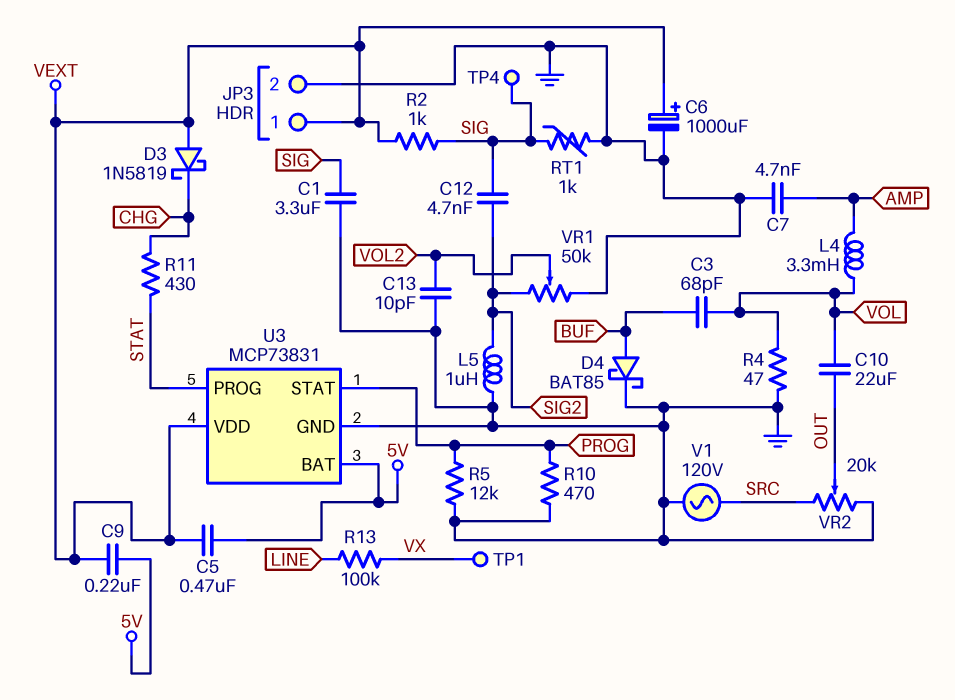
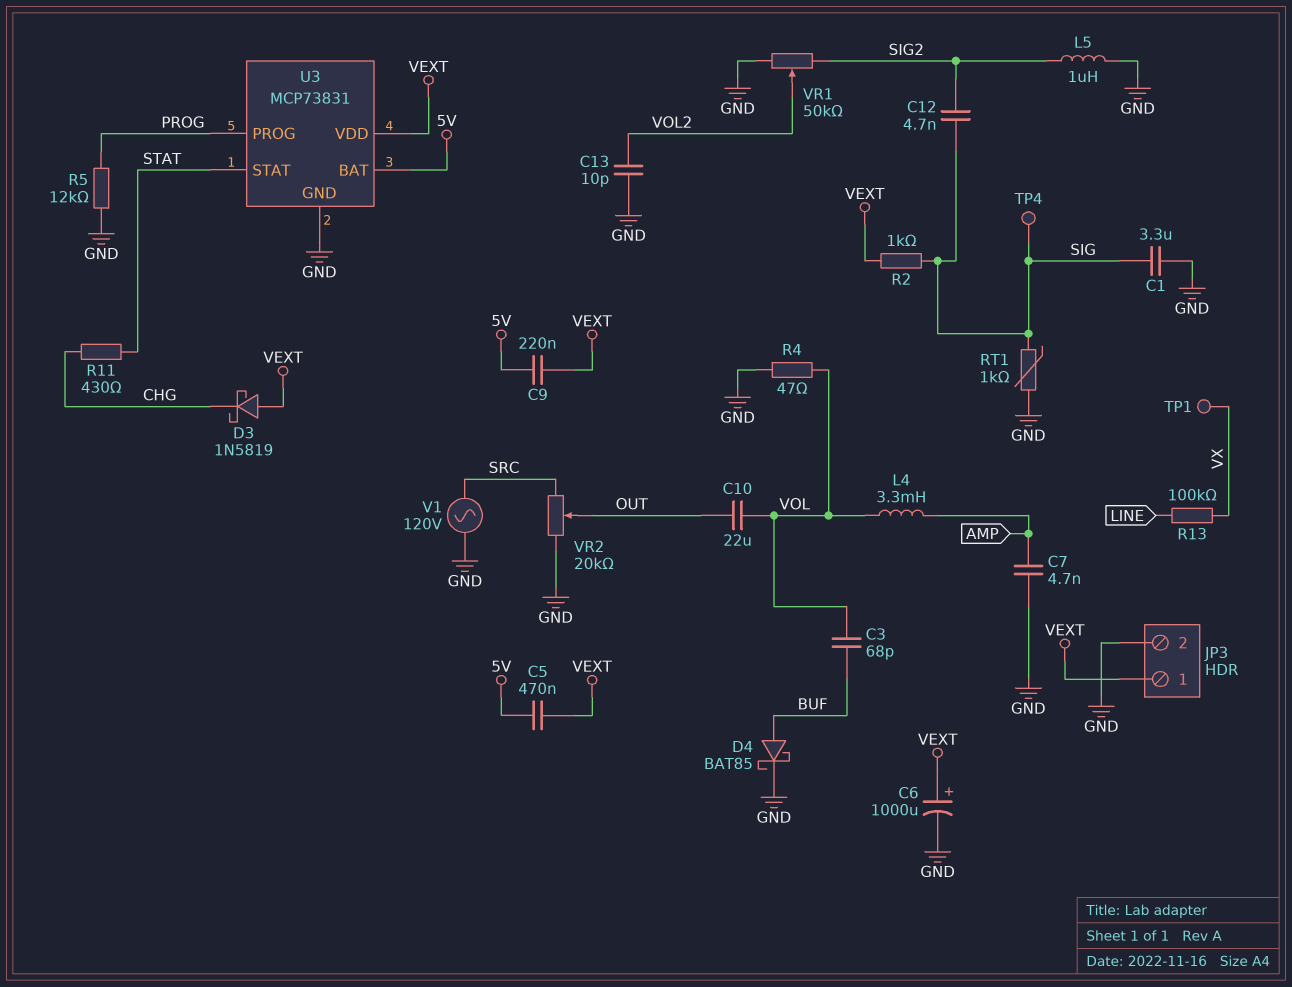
R10: 470 (GND, PROG) -> none
U3 pin PROG: STAT -> PROG
U3 pin STAT: PROG -> STAT

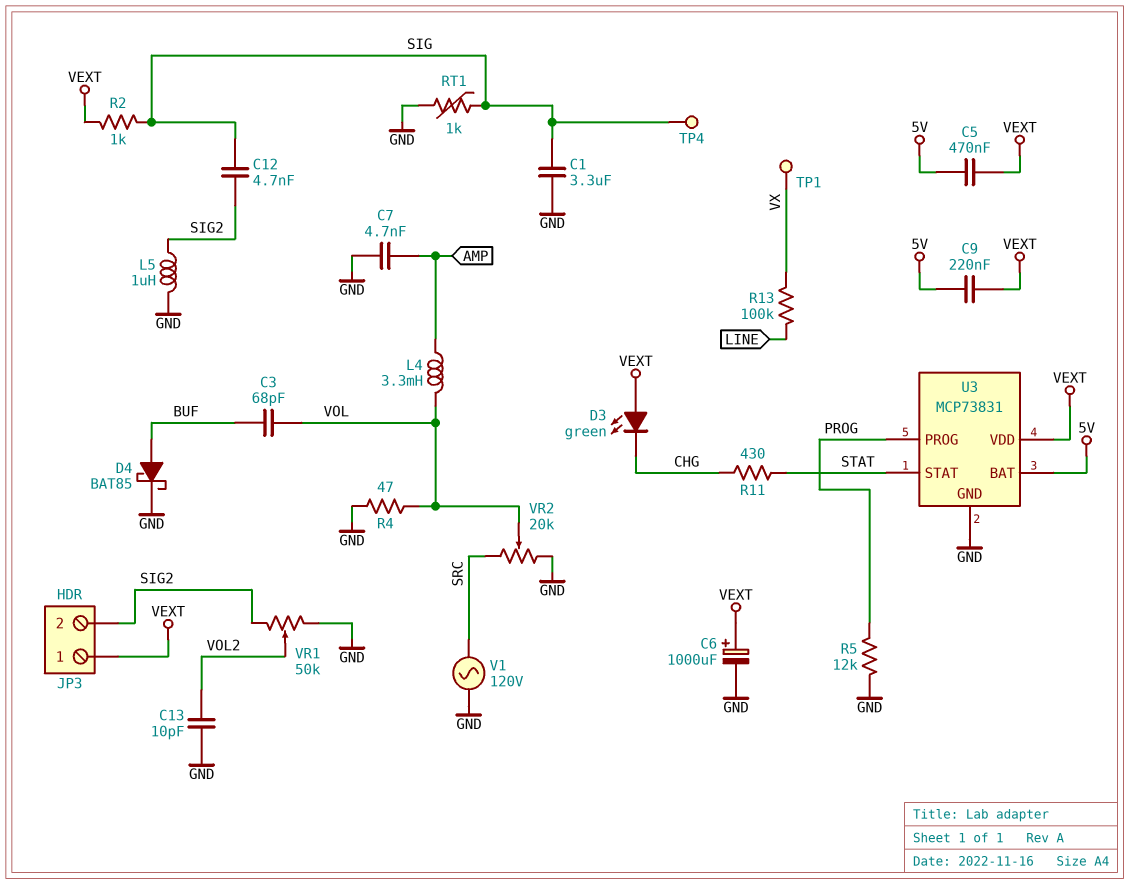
C10: 22uF (OUT, VOL) -> none
D3: schottky 1N5819 (A VEXT, K CHG) -> LED green (A VEXT, K CHG)
JP3 pin 2: GND -> SIG2
VR2: 20k (GND, SRC, wiper OUT) -> 20k (GND, SRC, wiper VOL)

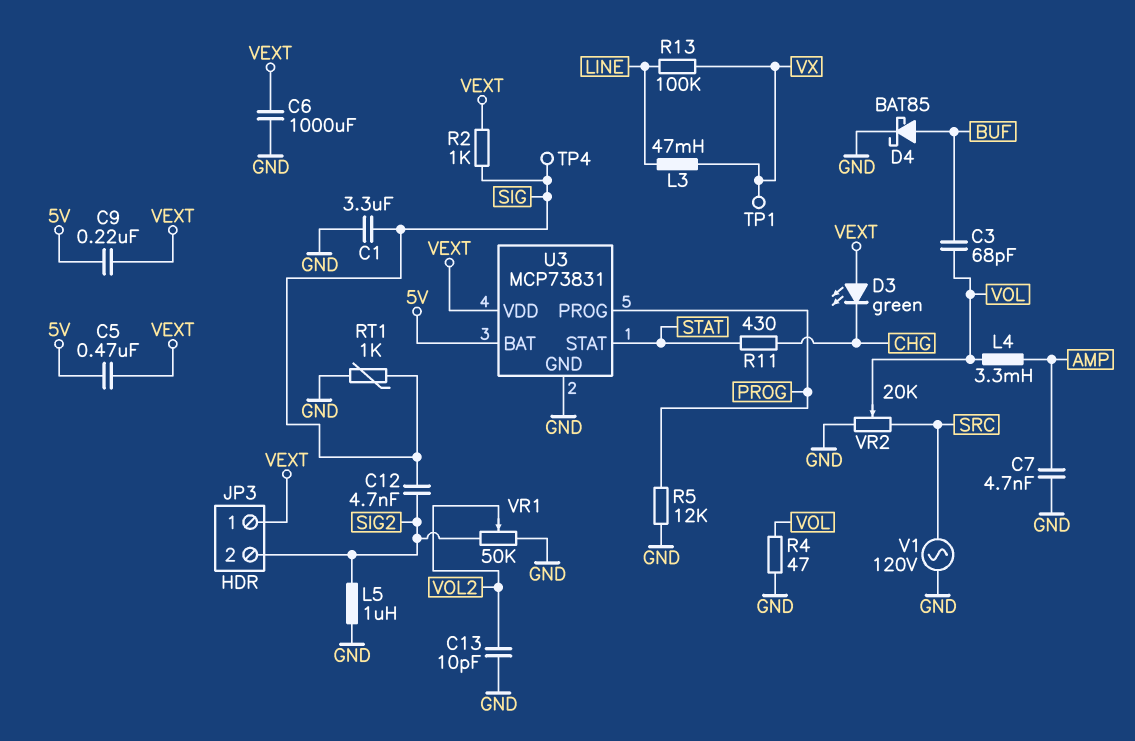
C6: 1000uF (plus VEXT, minus GND) -> 1000uF (GND, VEXT)
L3: none -> 47mH (LINE, VX)

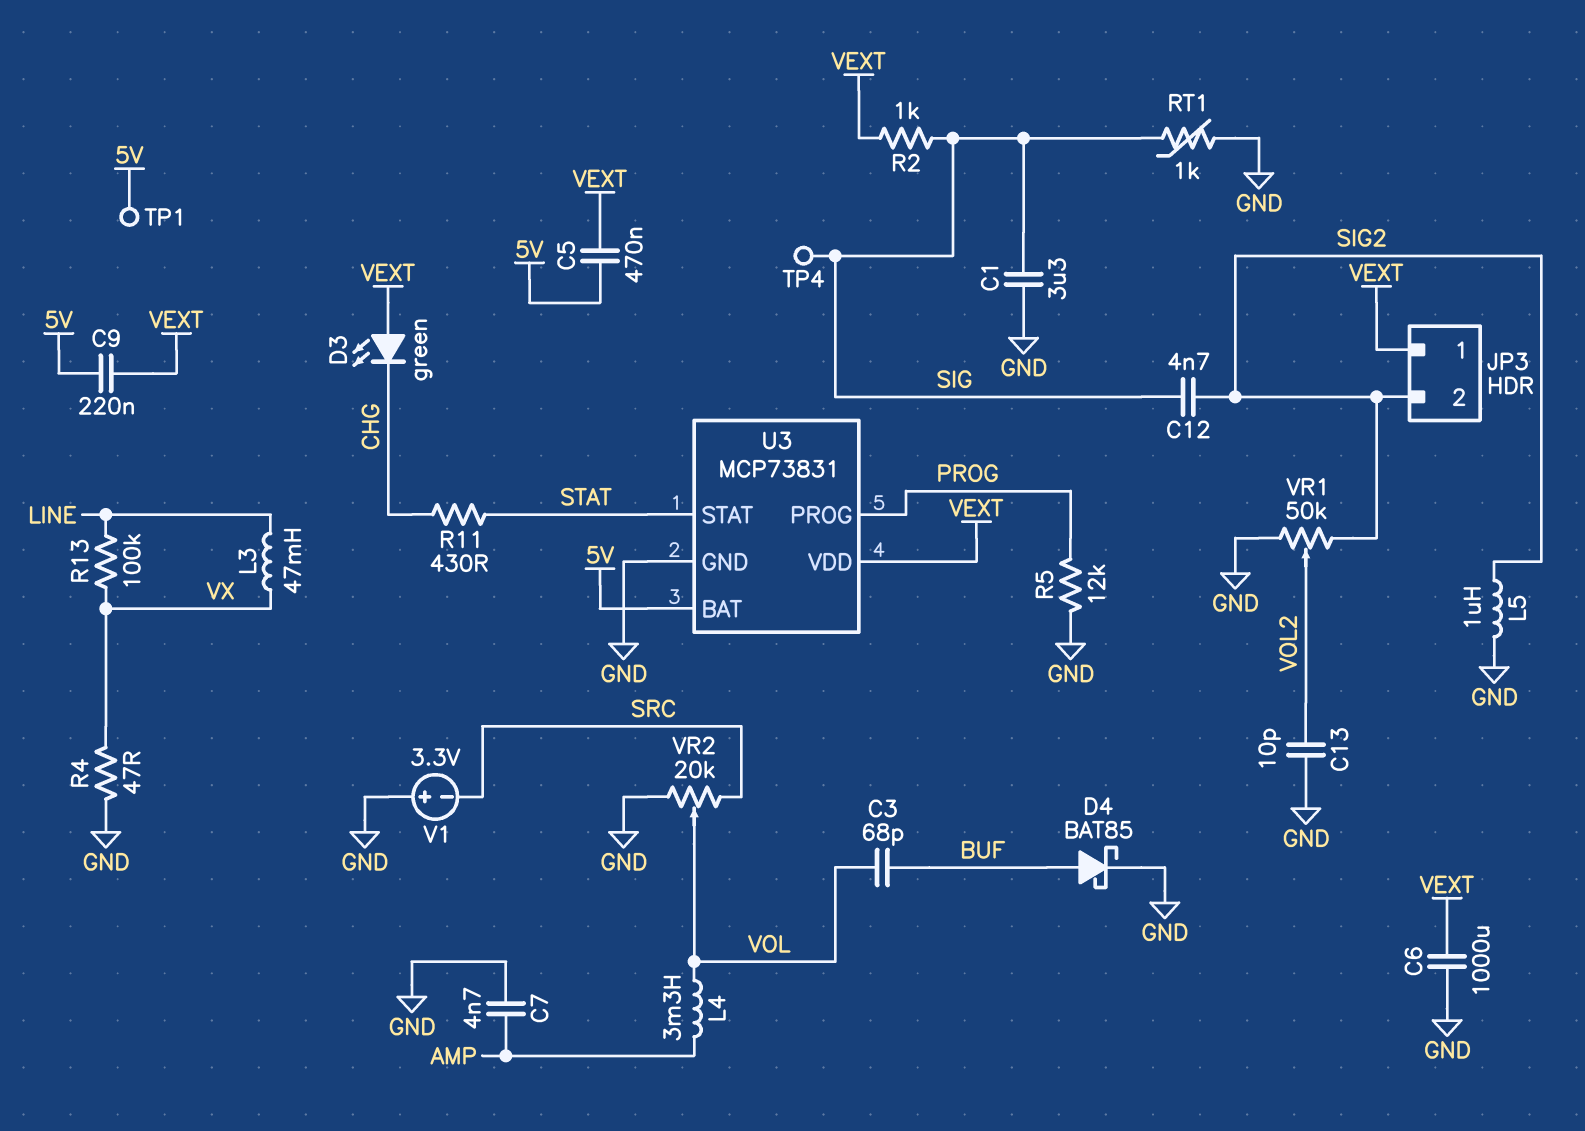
R4: 47 (GND, VOL) -> 47 (GND, VX)
TP1: test point (VX) -> test point (5V)
V1: AC 120V (GND, SRC) -> 3.3V (plus GND, minus SRC)

